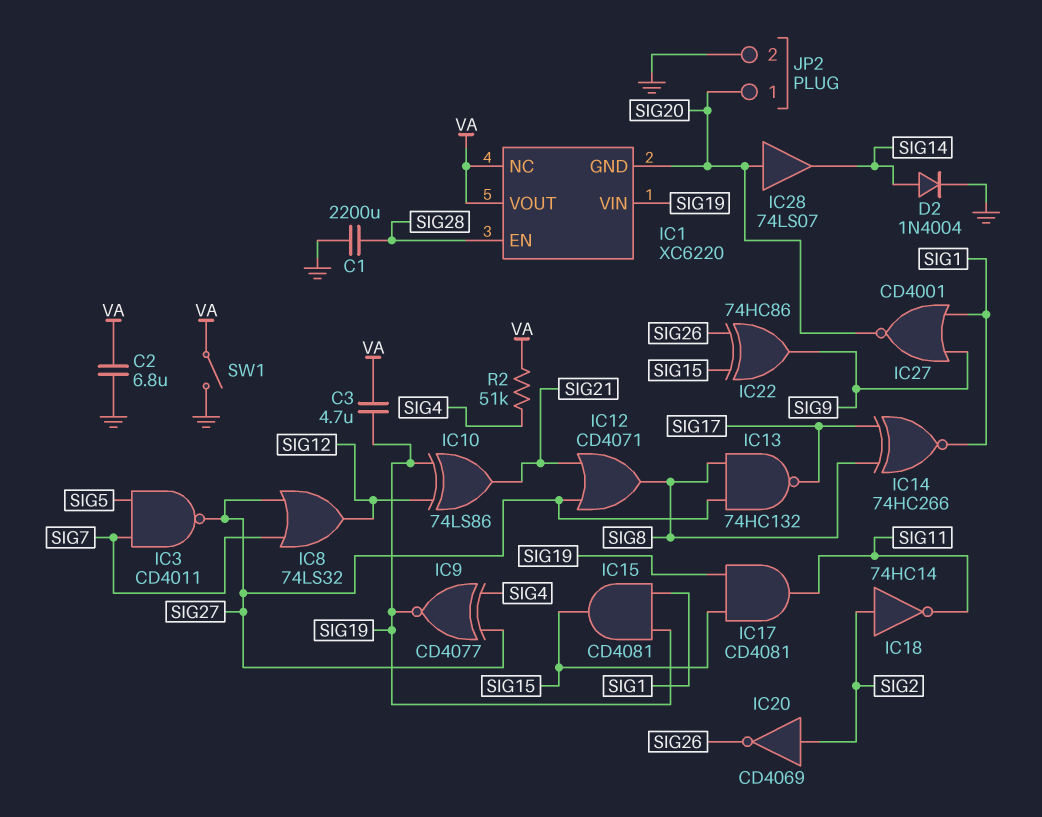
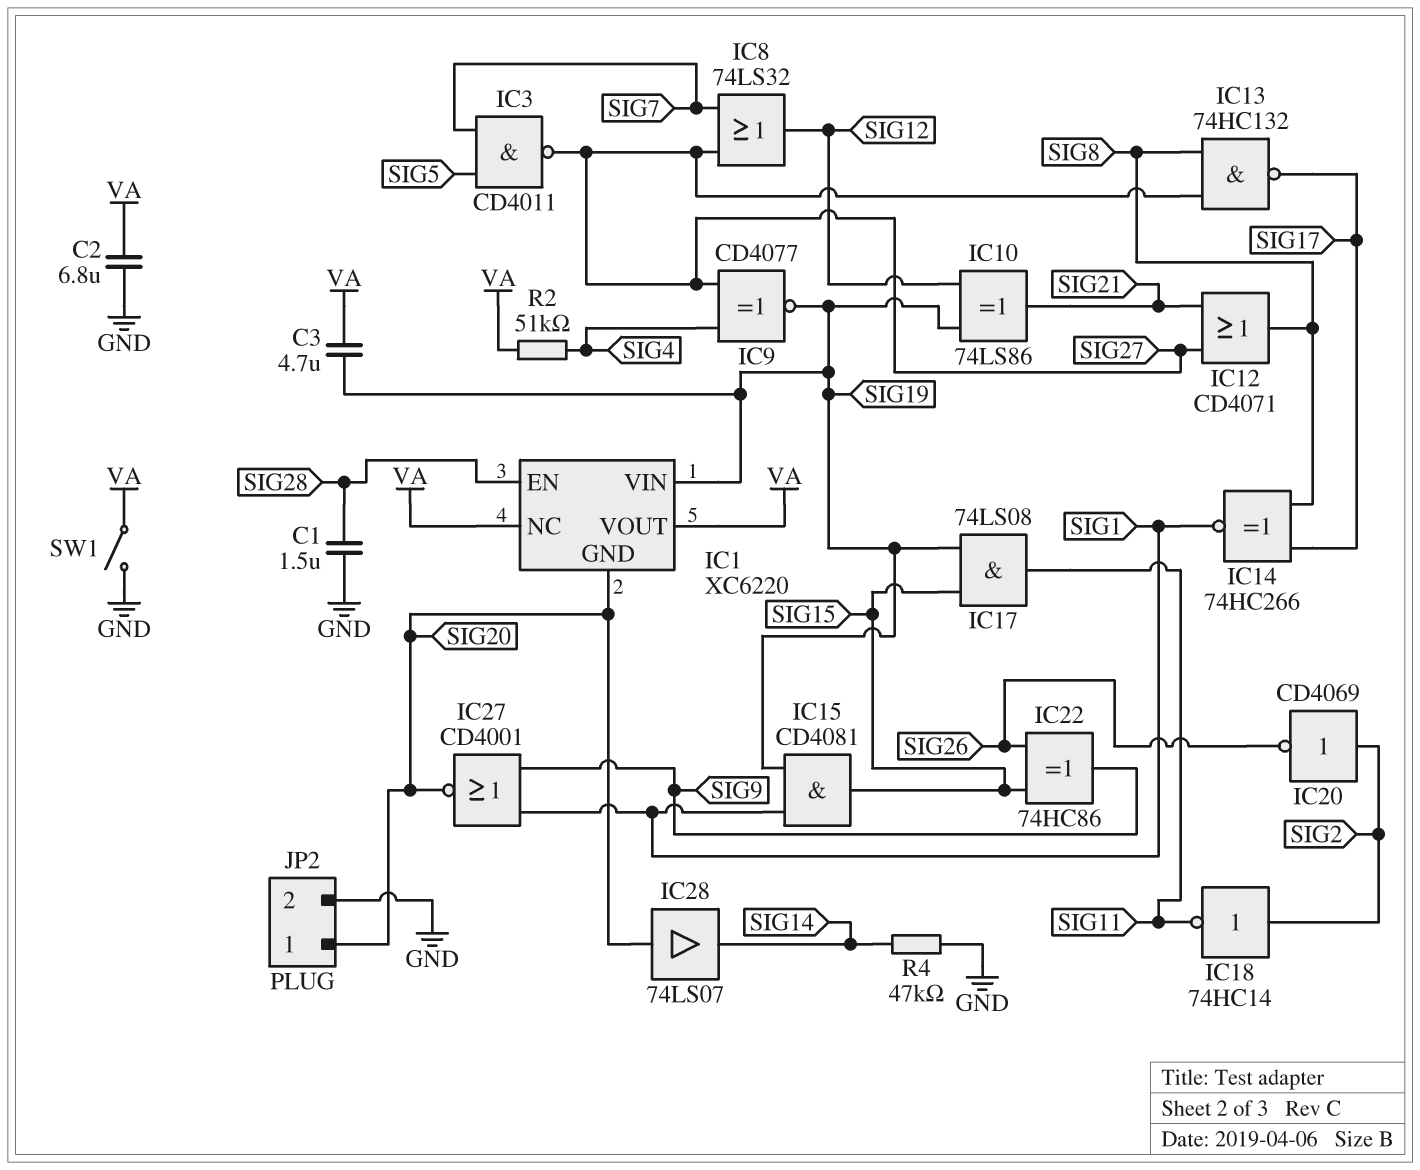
C1: 2200uF (GND, SIG28) -> 1.5uF (GND, SIG28)
D2: diode 1N4004 (A SIG14, K GND) -> none
IC17: AND CD4081 (in SIG15, in SIG19, out SIG11) -> AND 74LS08 (in SIG15, in SIG19, out SIG11)
R4: none -> 47k (GND, SIG14)

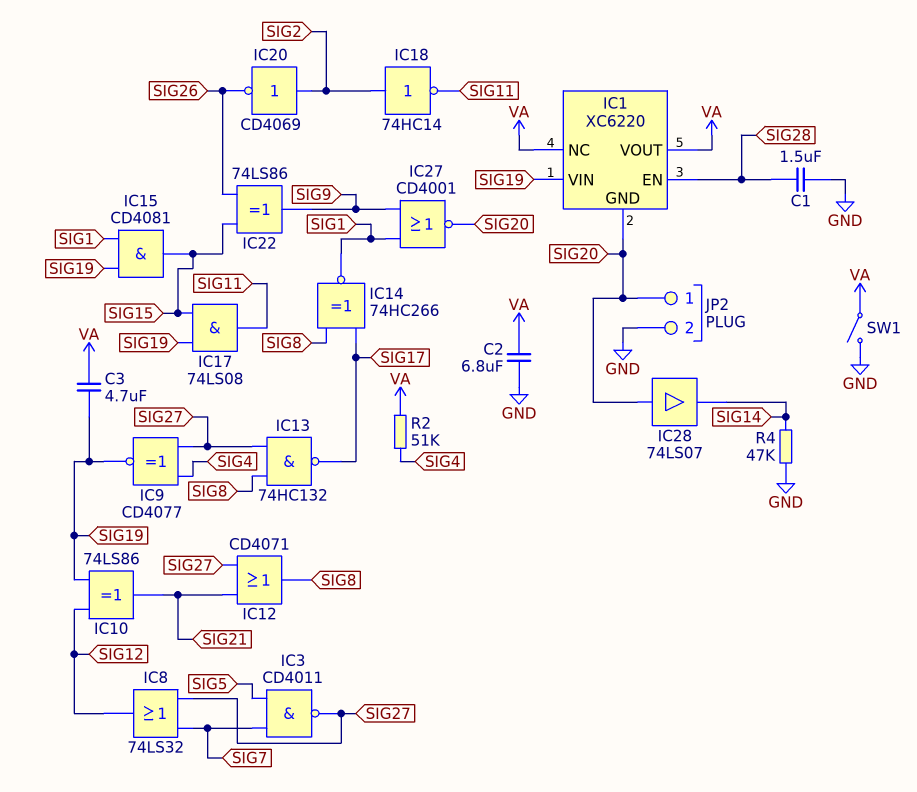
IC22: XOR 74HC86 (in SIG15, in SIG26, out SIG9) -> XOR 74LS86 (in SIG15, in SIG26, out SIG9)

